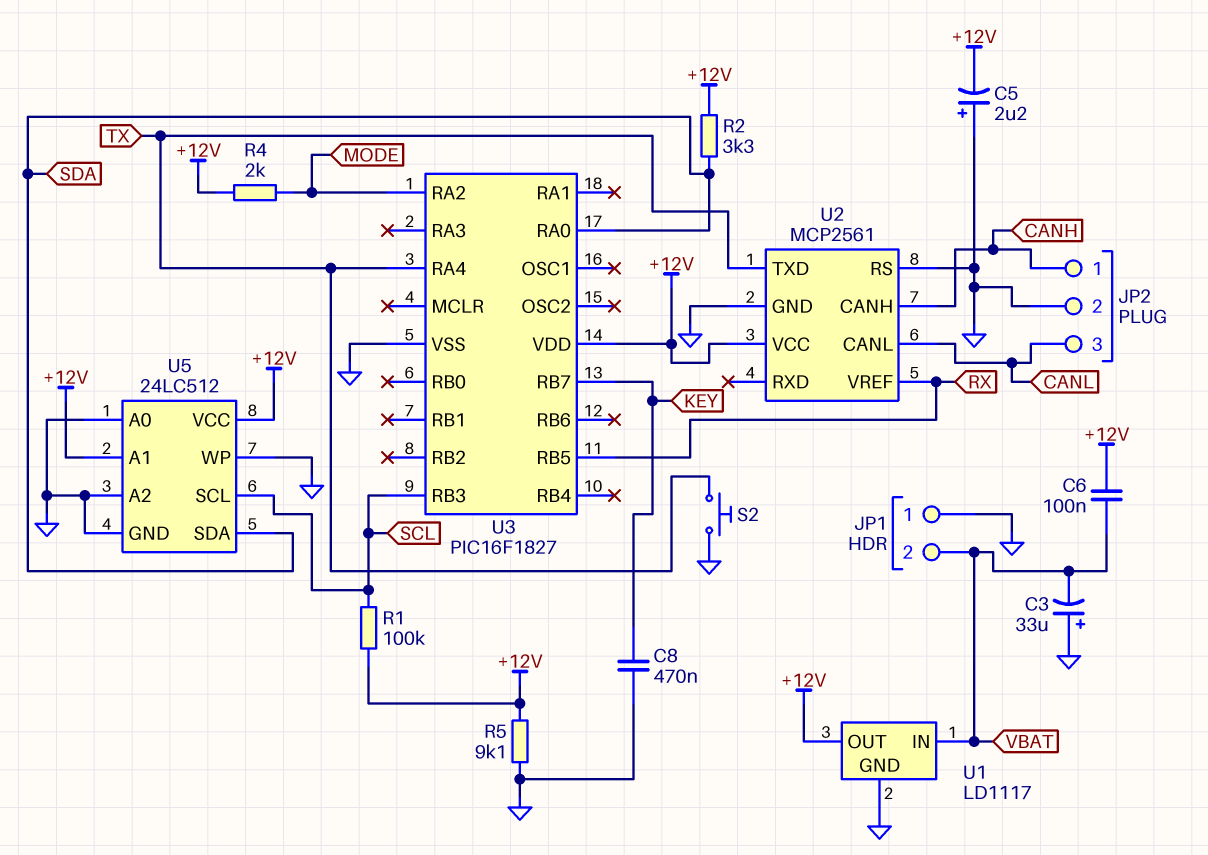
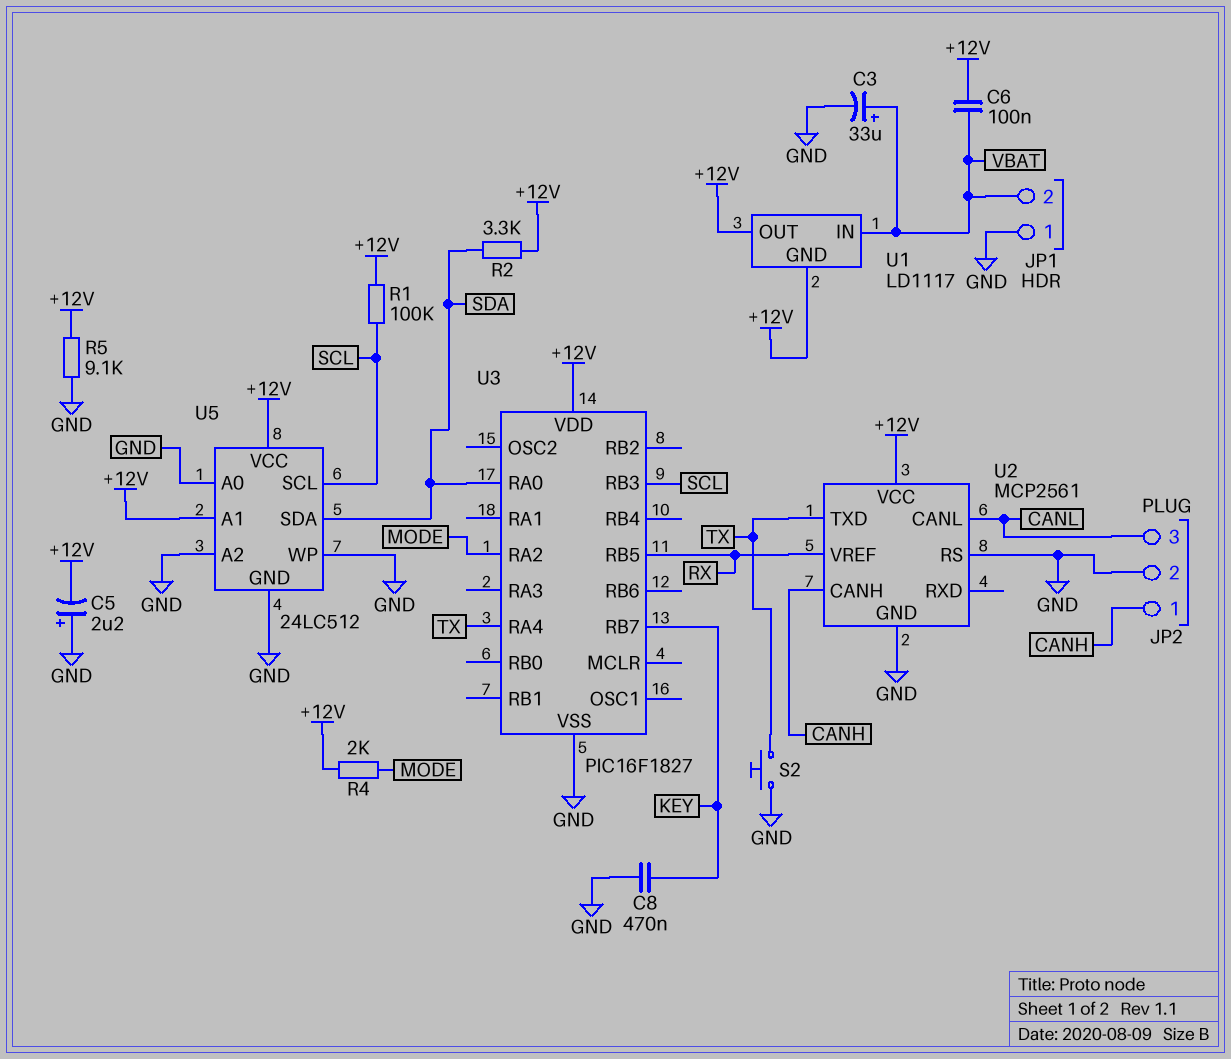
C3: 33uF (plus GND, minus VBAT) -> 33uF (plus VBAT, minus GND)
U1 pin GND: GND -> +12V

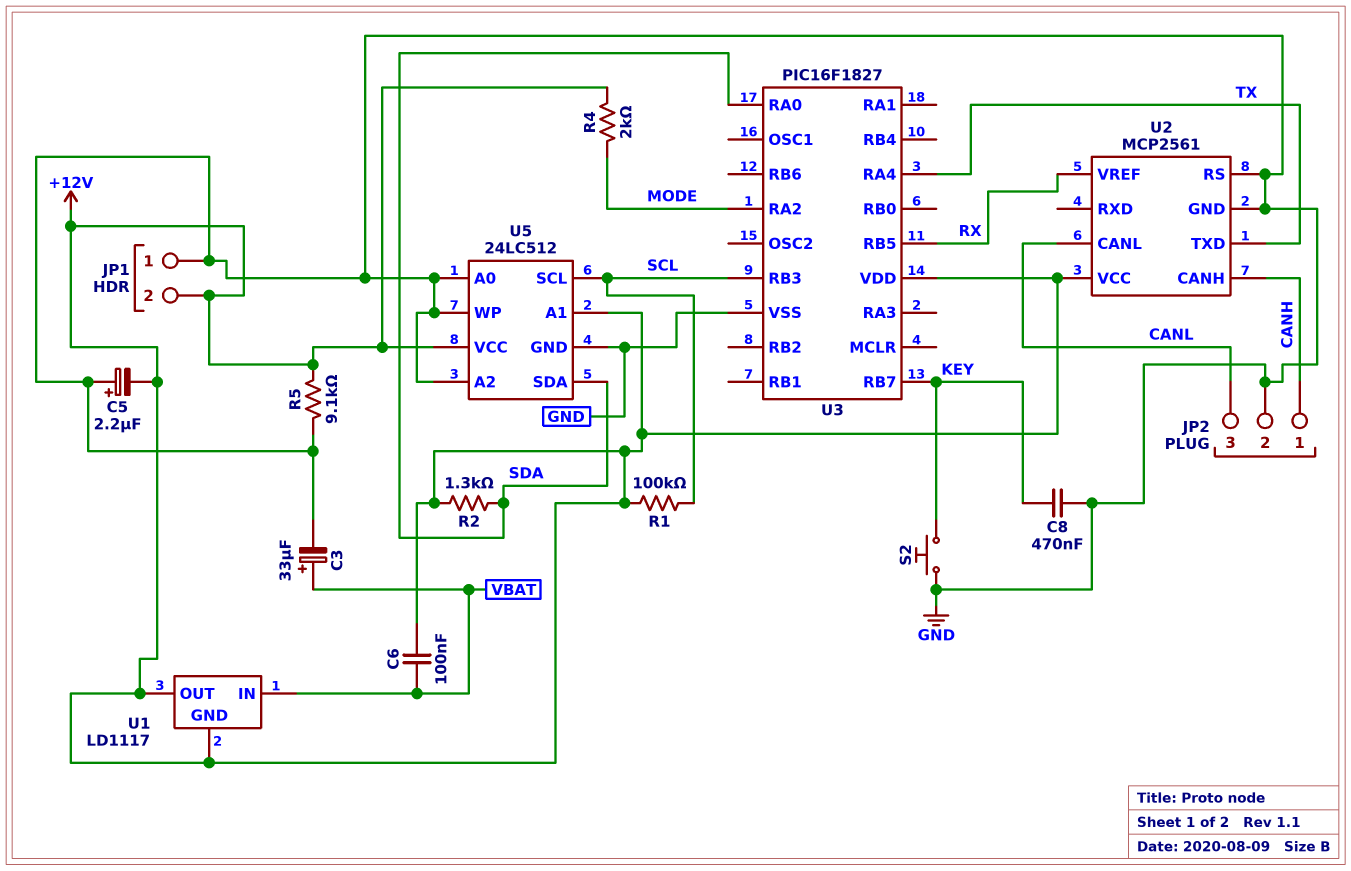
JP1 pin 2: VBAT -> +12V
R2: 3.3k (+12V, SDA) -> 1.3k (+12V, SDA)
S2: button (GND, TX) -> button (GND, KEY)

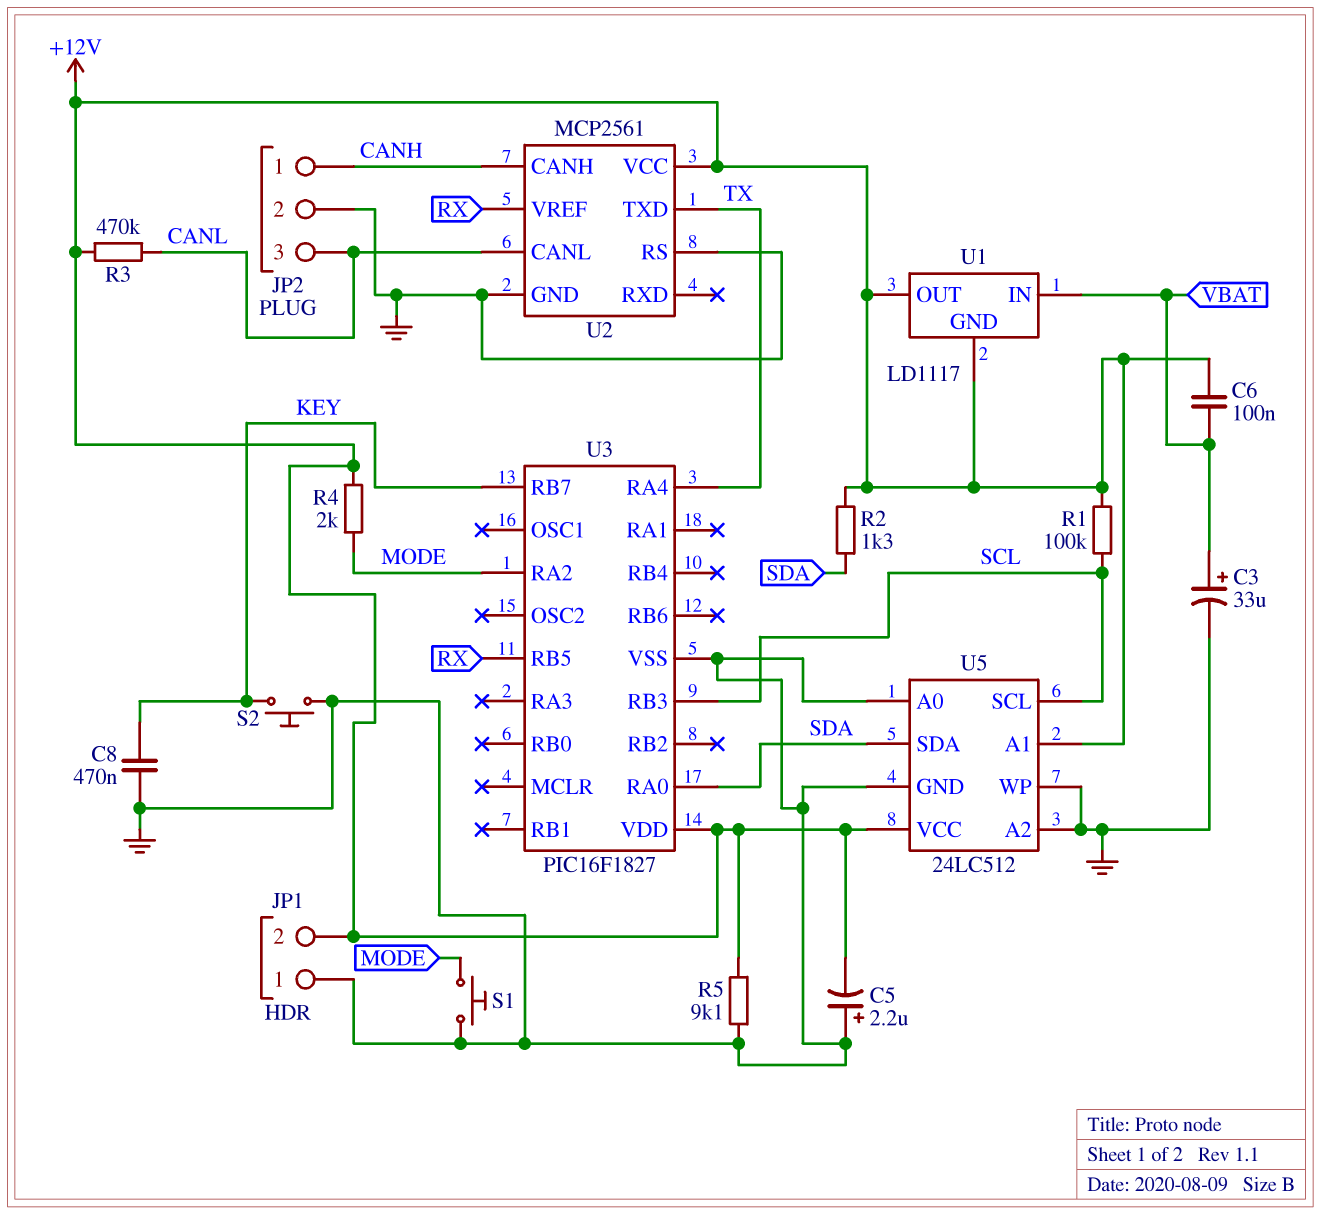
R3: none -> 470k (+12V, CANL)
S1: none -> button (GND, MODE)

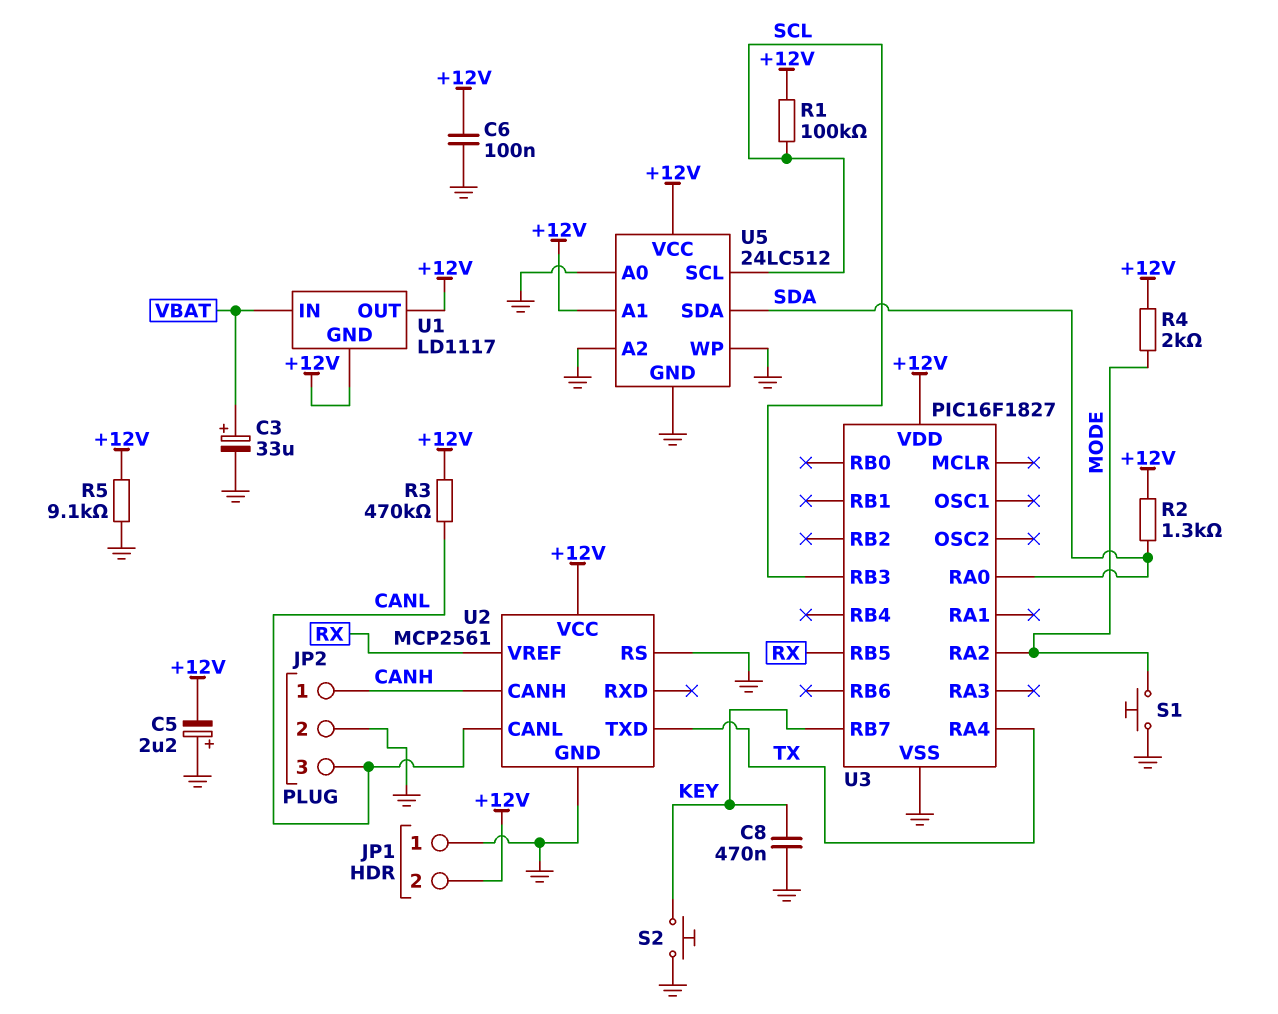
C6: 100nF (+12V, VBAT) -> 100nF (+12V, GND)

